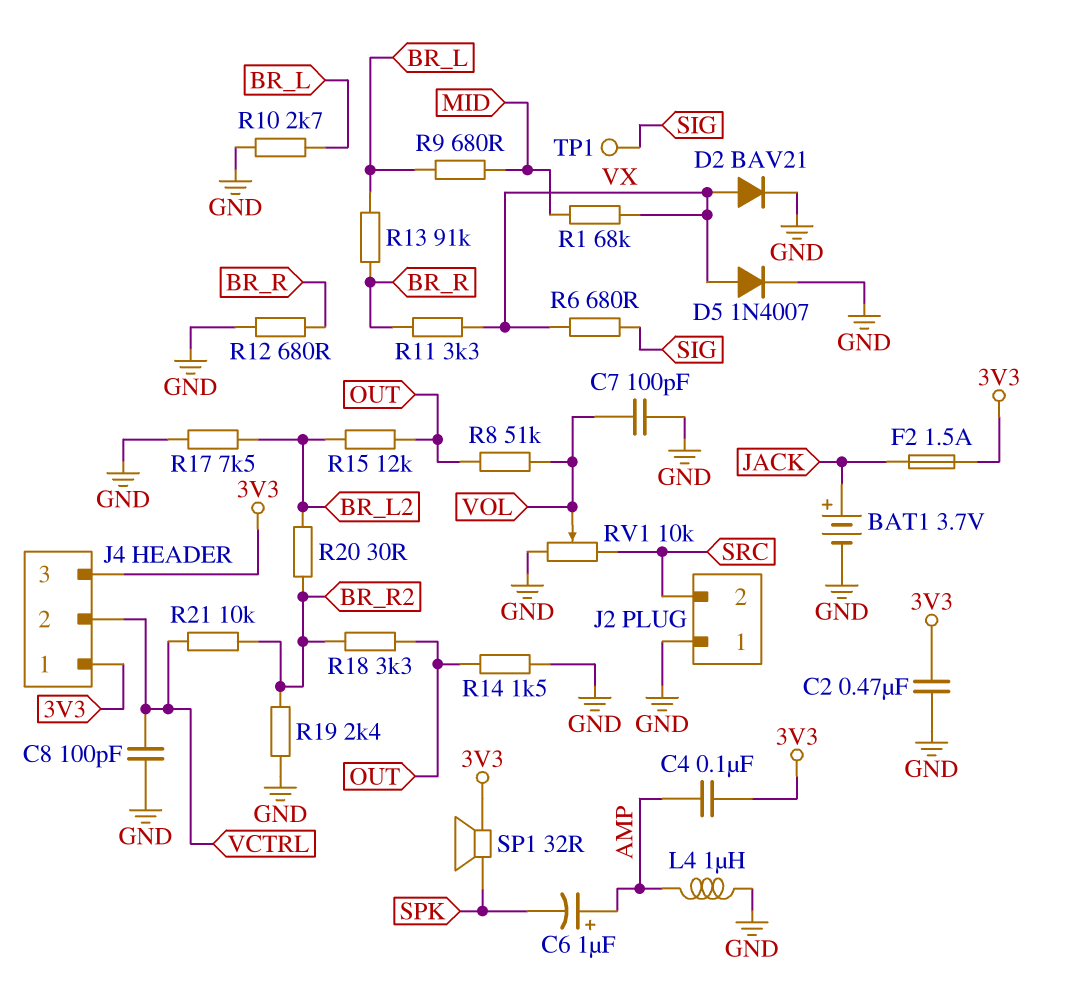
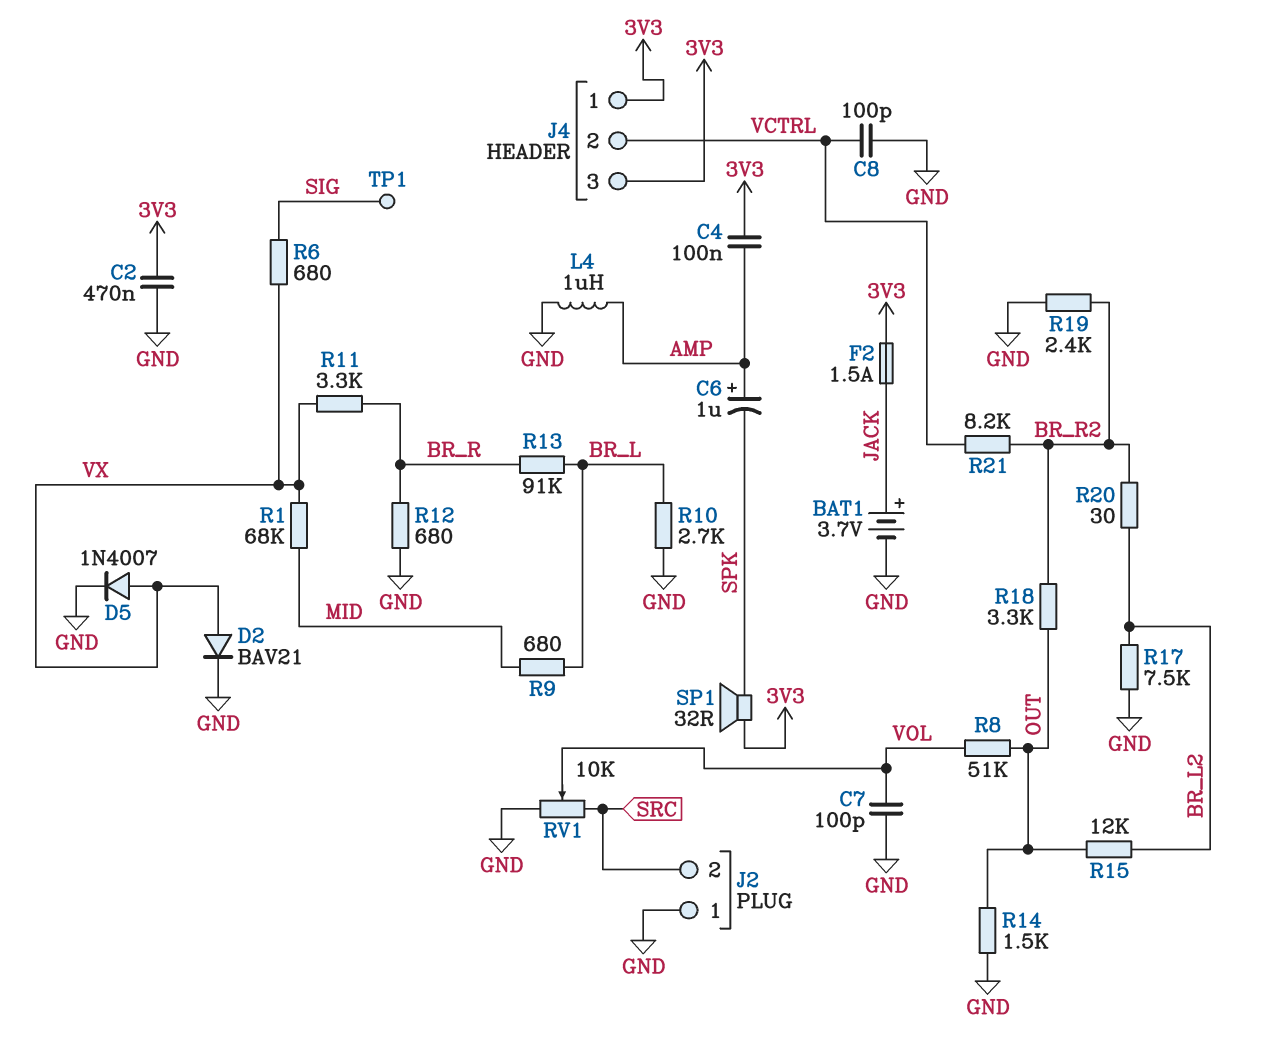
R21: 10k (BR_R2, VCTRL) -> 8.2k (BR_R2, VCTRL)

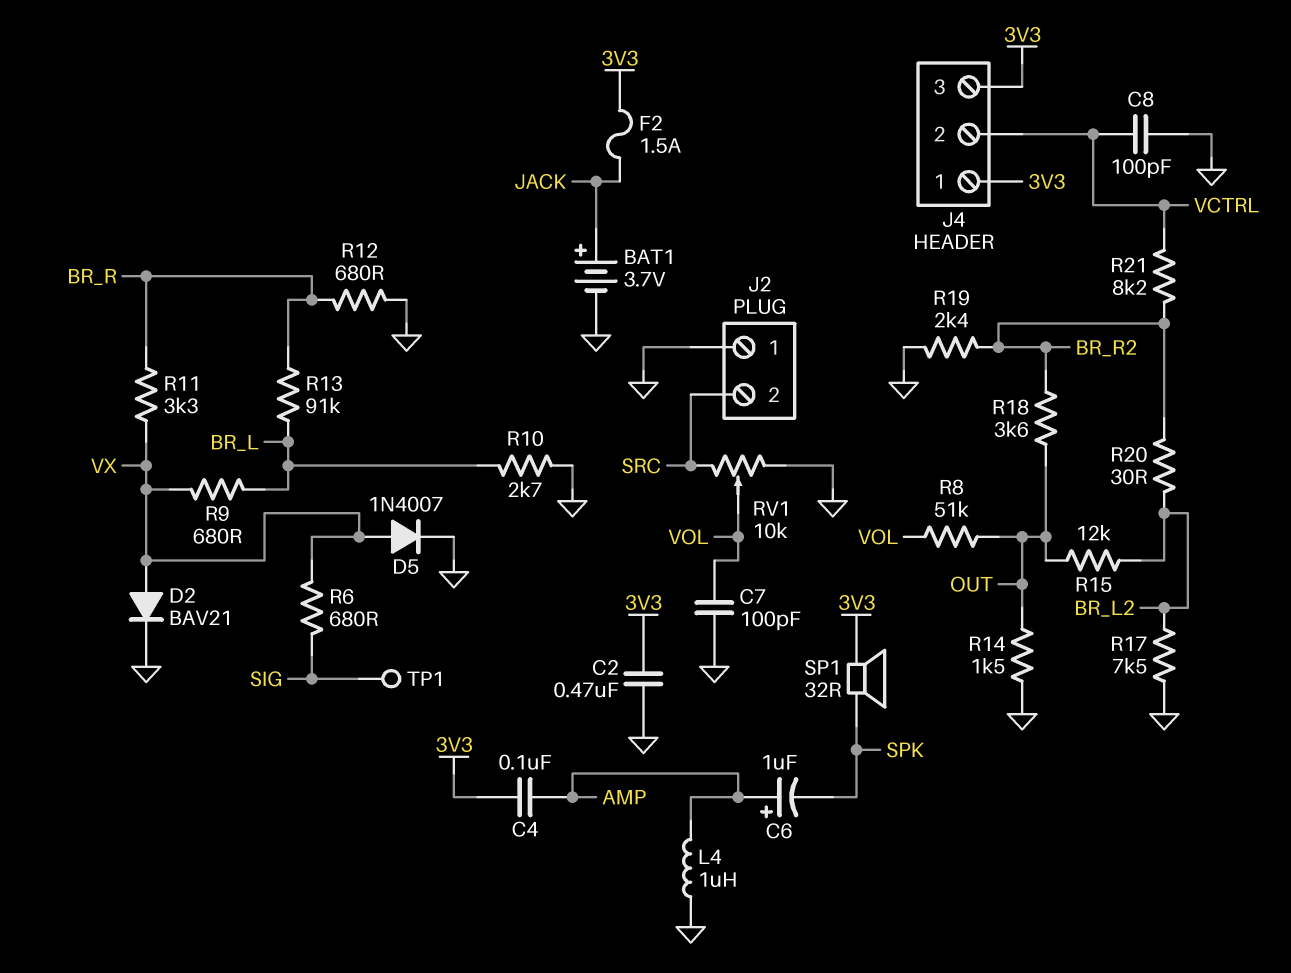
R1: 68k (MID, VX) -> none
R9: 680 (BR_L, MID) -> 680 (BR_L, VX)
R18: 3.3k (BR_R2, OUT) -> 3.6k (BR_R2, OUT)

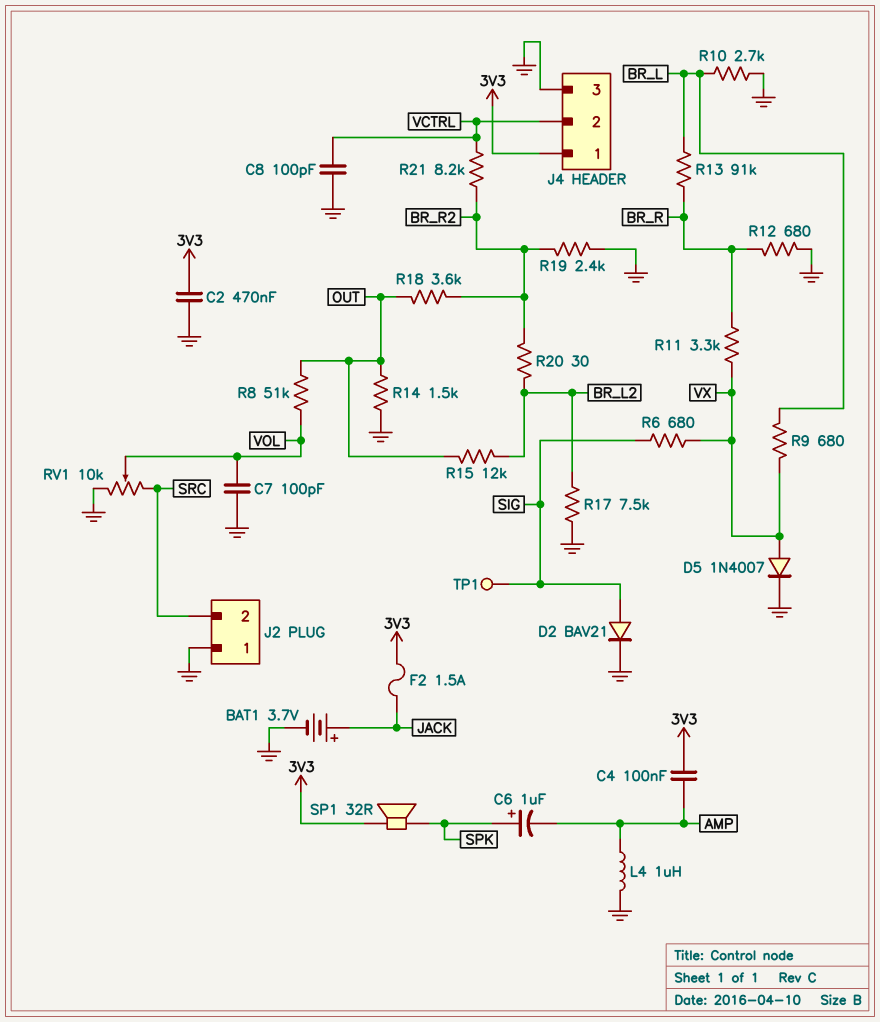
C6: 1uF (plus AMP, minus SPK) -> 1uF (plus SPK, minus AMP)
D2: diode BAV21 (A VX, K GND) -> diode BAV21 (A SIG, K GND)
J4 pin 3: 3V3 -> GND

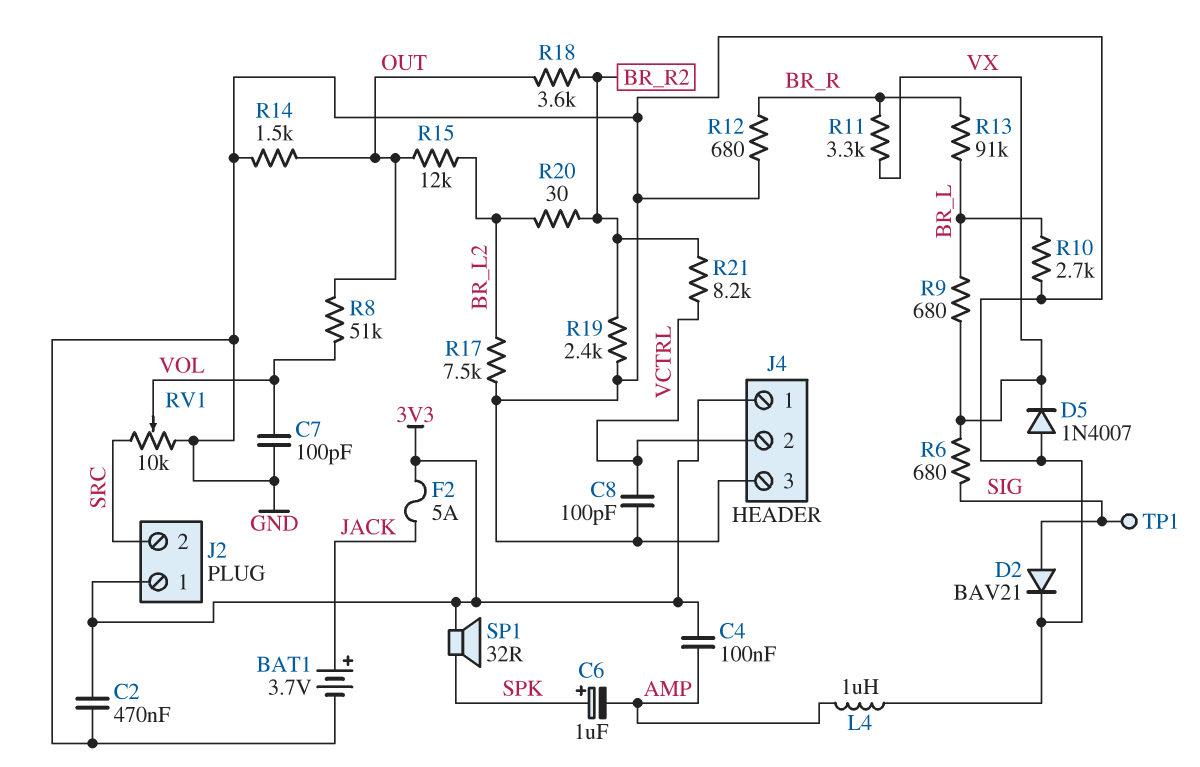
D5: diode 1N4007 (A VX, K GND) -> diode 1N4007 (A GND, K VX)
F2: 1.5A (3V3, JACK) -> 5A (3V3, JACK)
J2 pin 1: GND -> 3V3

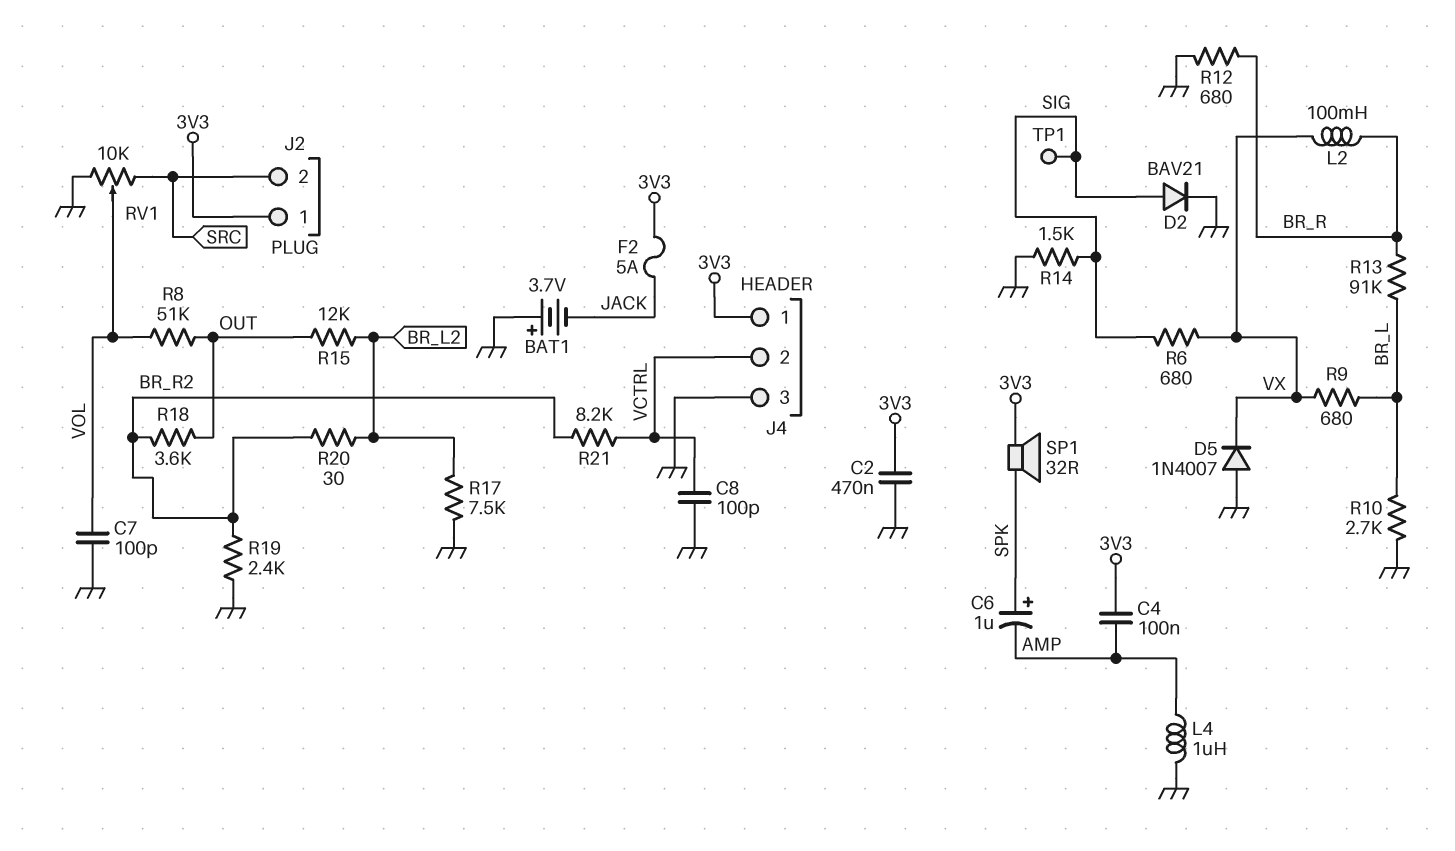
BAT1: 3.7V (plus JACK, minus GND) -> 3.7V (plus GND, minus JACK)
L2: none -> 100mH (BR_R, VX)
R11: 3.3k (BR_R, VX) -> none
R14: 1.5k (GND, OUT) -> 1.5k (GND, SIG)

